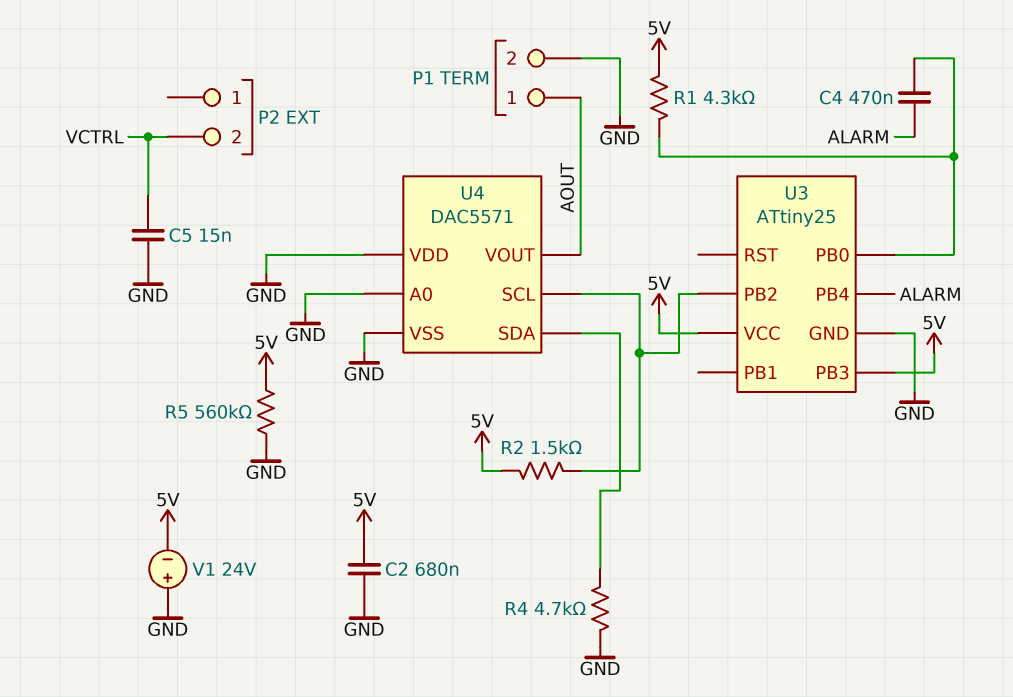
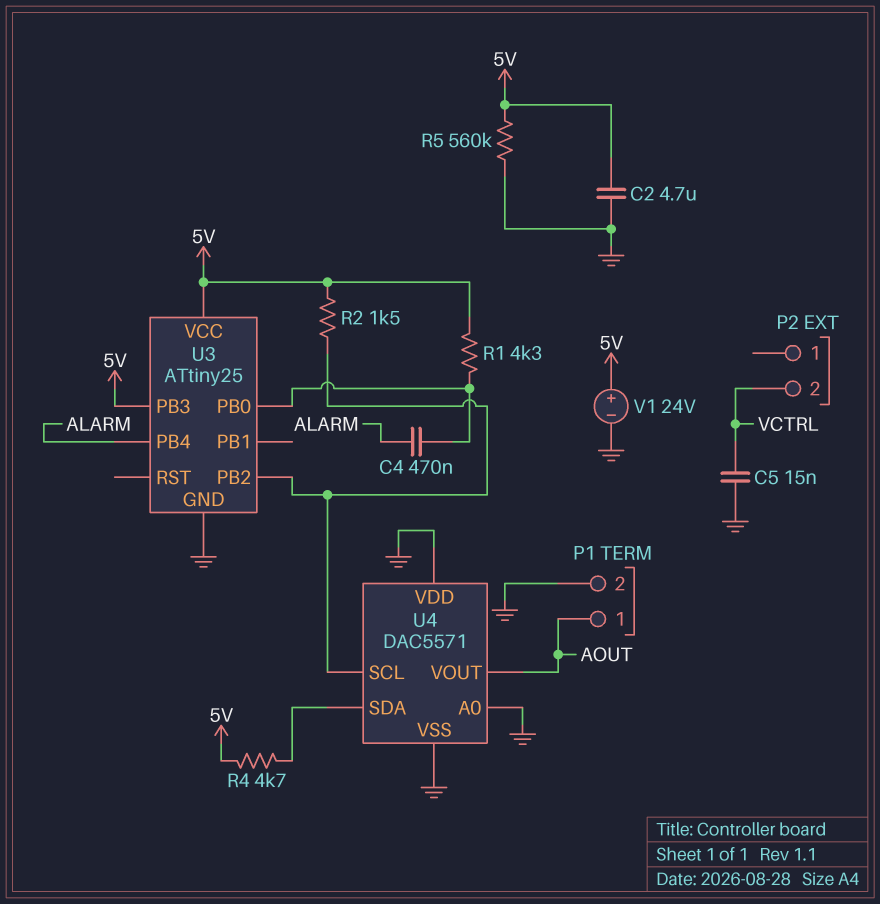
C2: 680nF (5V, GND) -> 4.7uF (5V, GND)
R4: 4.7k (GND, U4/SDA) -> 4.7k (5V, U4/SDA)
V1: 24V (plus GND, minus 5V) -> 24V (plus 5V, minus GND)

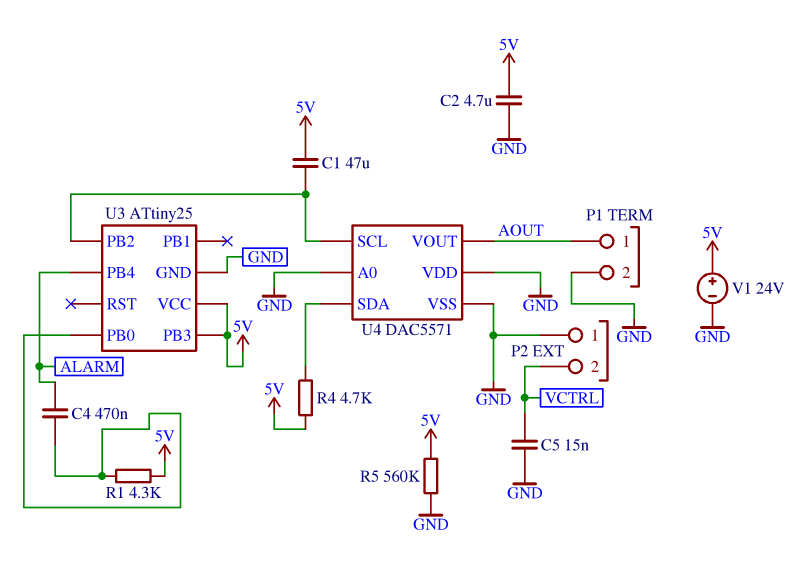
C1: none -> 47uF (5V, U3/PB2)
P2 pin 1: none -> GND
R2: 1.5k (5V, U3/PB2) -> none

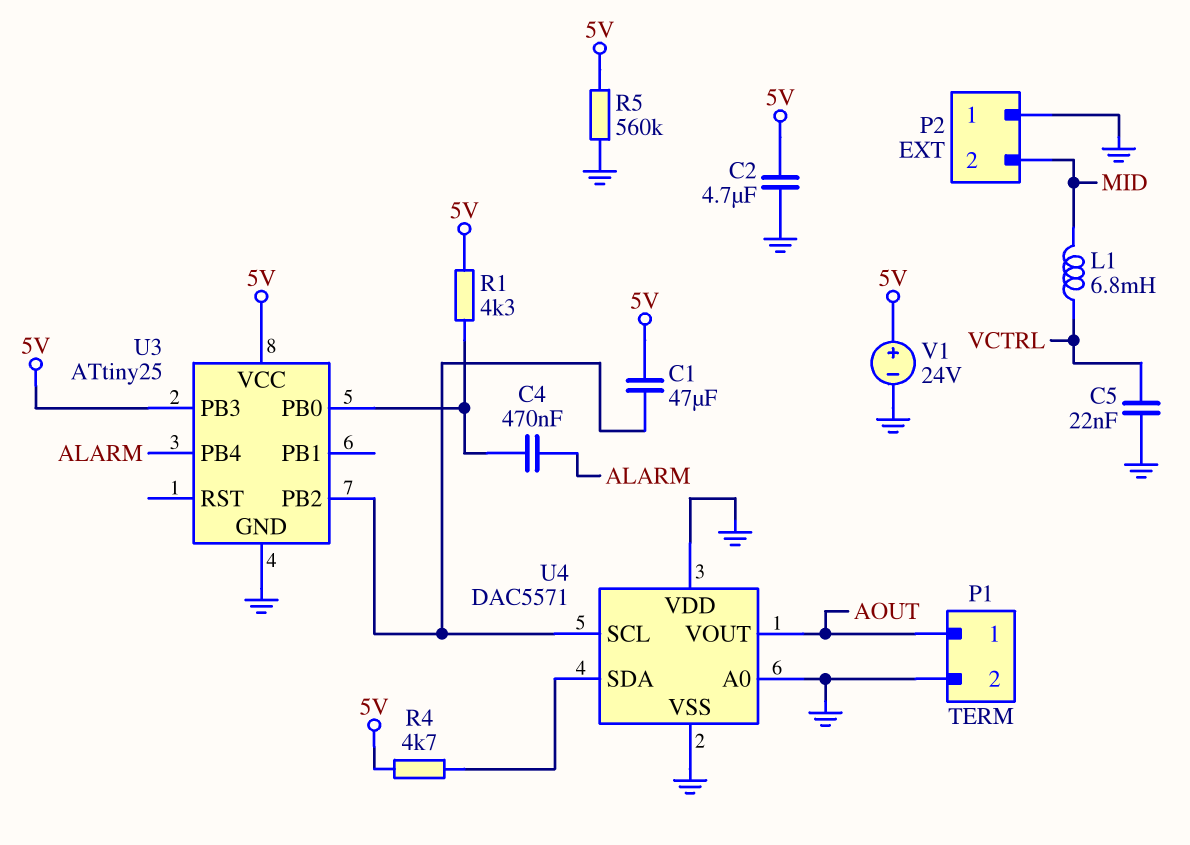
C5: 15nF (GND, VCTRL) -> 22nF (GND, VCTRL)
L1: none -> 6.8mH (MID, VCTRL)
P2 pin 2: VCTRL -> MID

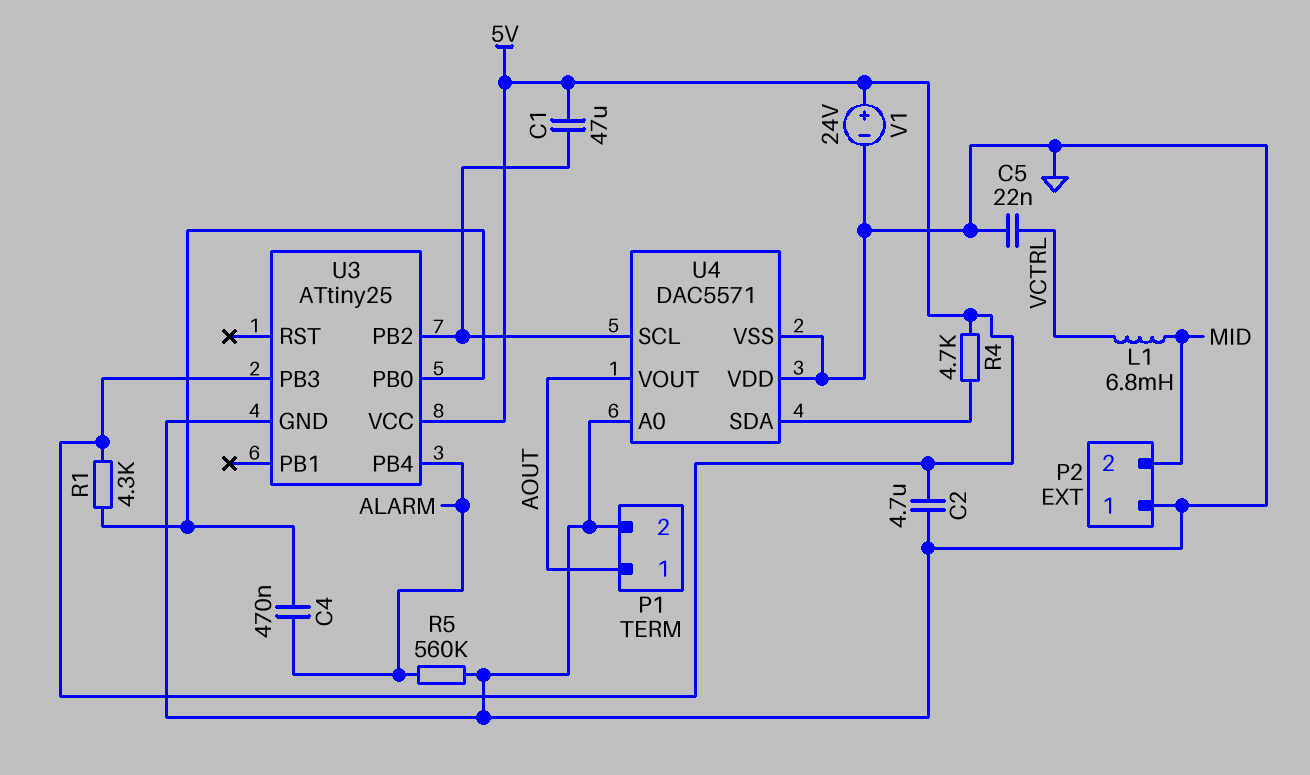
R5: 560k (5V, GND) -> 560k (ALARM, GND)

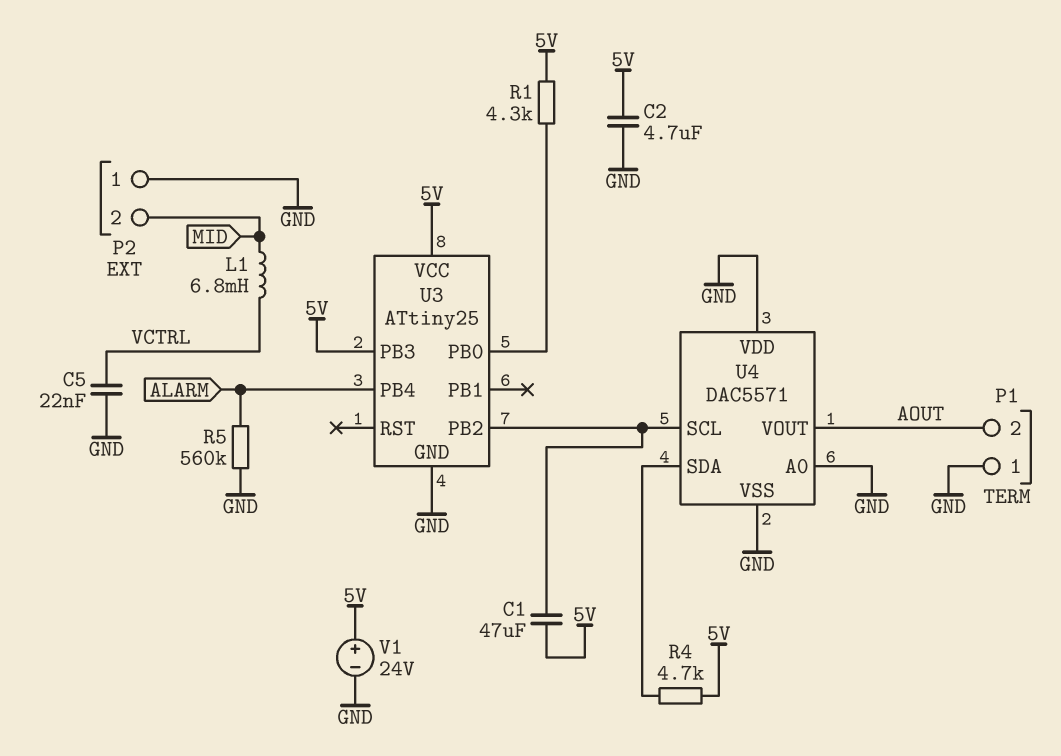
C4: 470nF (ALARM, U3/PB0) -> none
P1 pin 1: AOUT -> GND
P1 pin 2: GND -> AOUT

